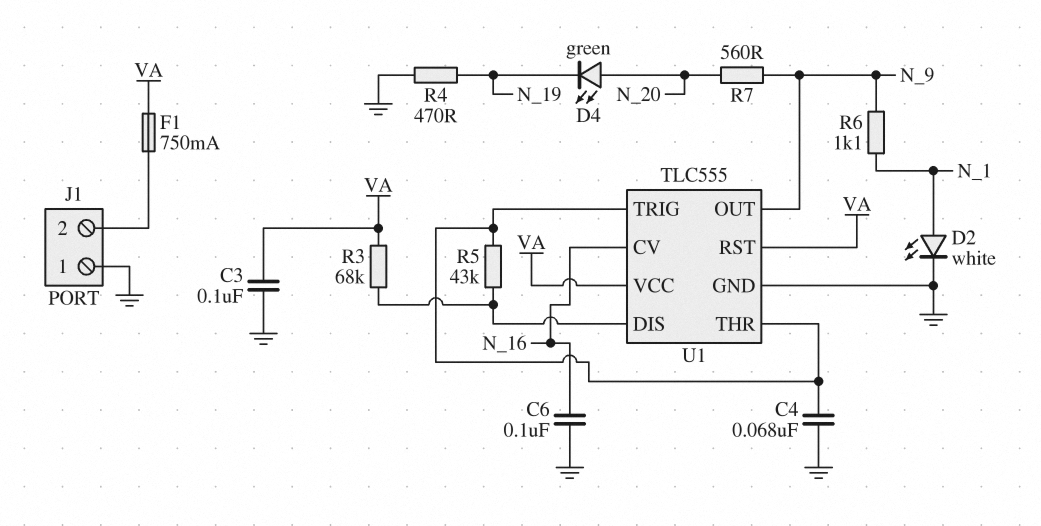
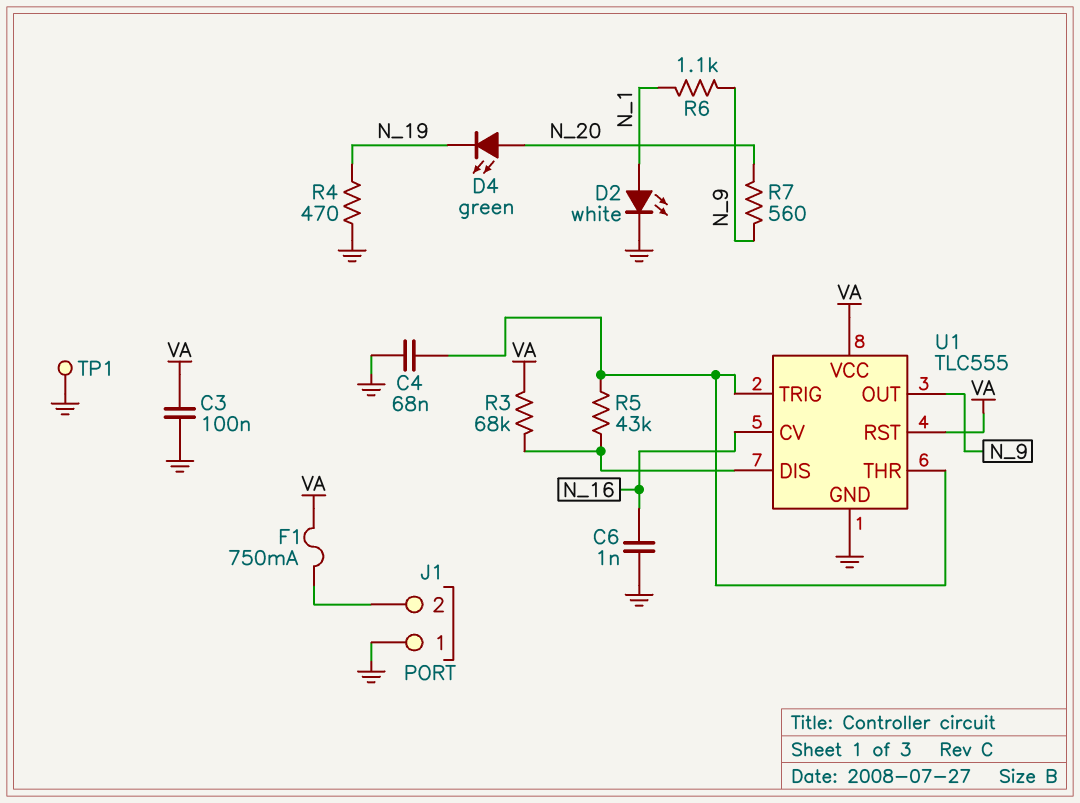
C6: 100nF (GND, N_16) -> 1nF (GND, N_16)
TP1: none -> test point (GND)

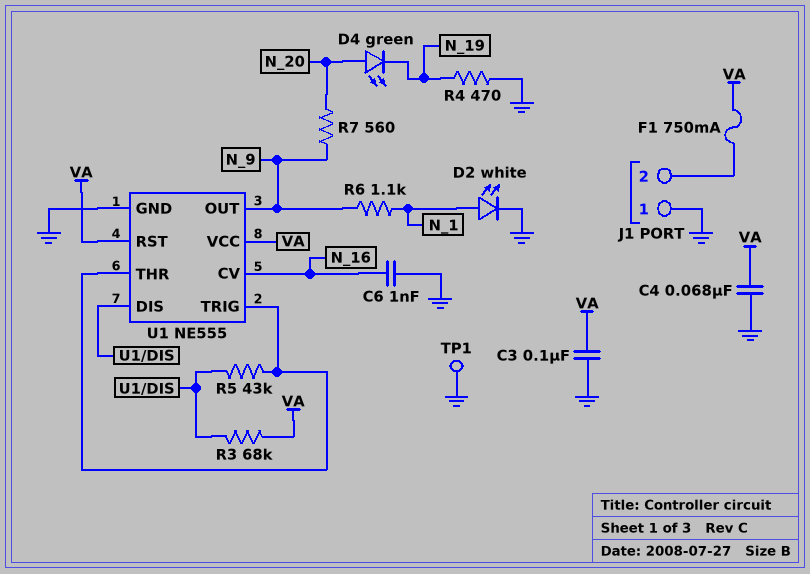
C4: 68nF (GND, U1/THR) -> 68nF (GND, VA)
U1: TLC555 -> NE555

